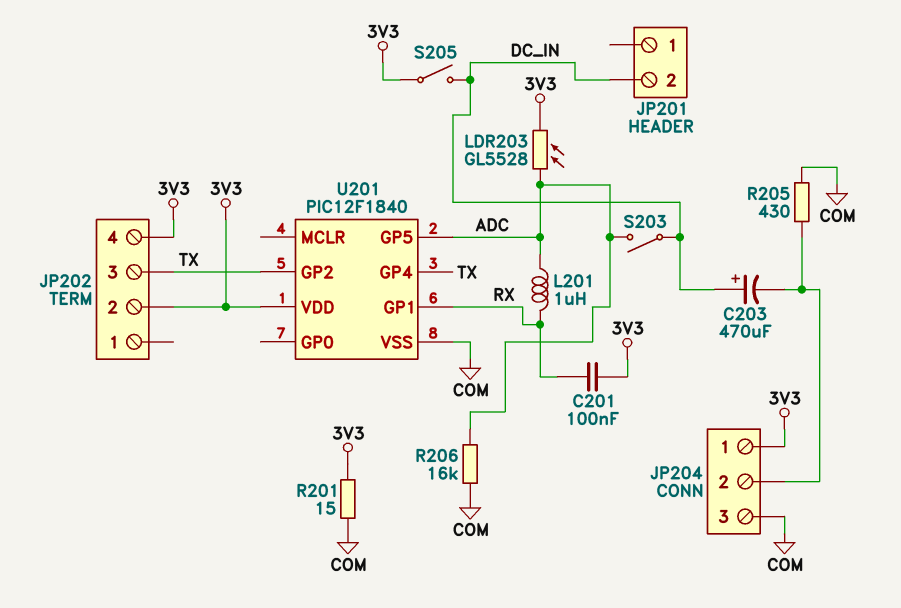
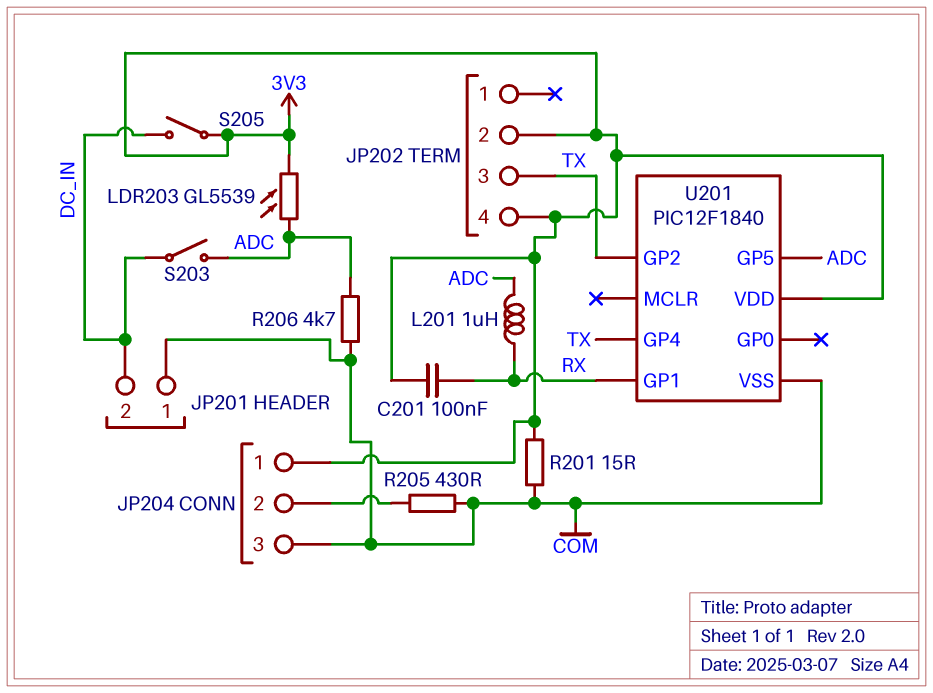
C203: 470uF (plus DC_IN, minus JP204/2) -> none
JP201 pin 1: none -> COM
LDR203: GL5528 (3V3, ADC) -> GL5539 (3V3, ADC)
R206: 16k (ADC, COM) -> 4.7k (ADC, COM)

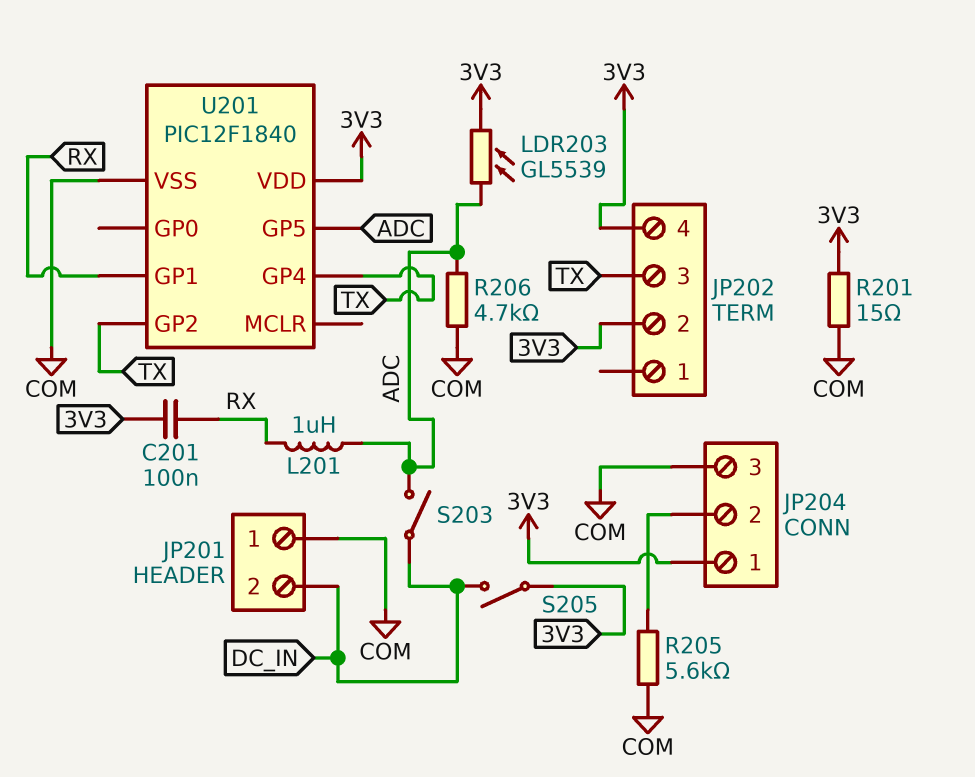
R205: 430 (COM, JP204/2) -> 5.6k (COM, JP204/2)

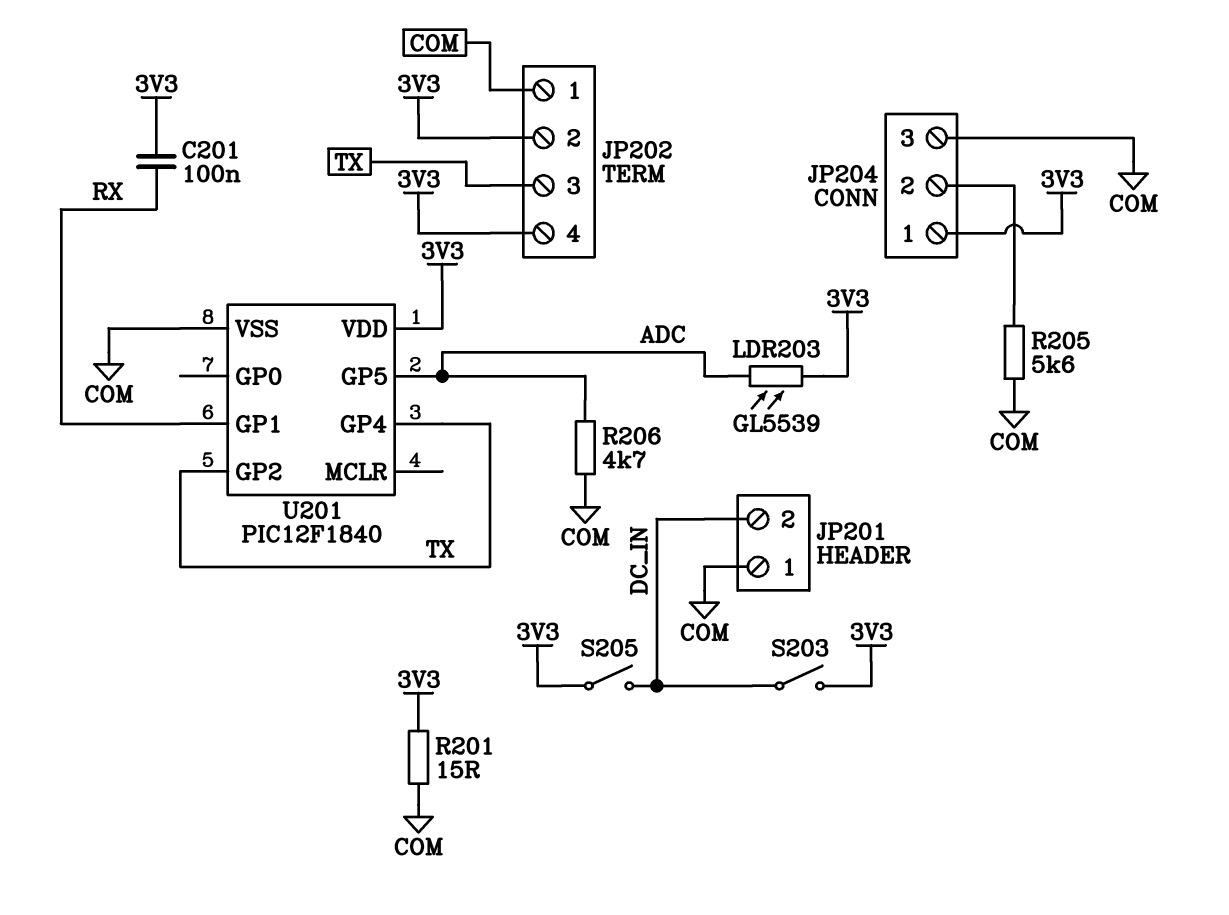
JP202 pin 1: none -> COM
L201: 1uH (ADC, RX) -> none
S203: switch (ADC, DC_IN) -> switch (3V3, DC_IN)

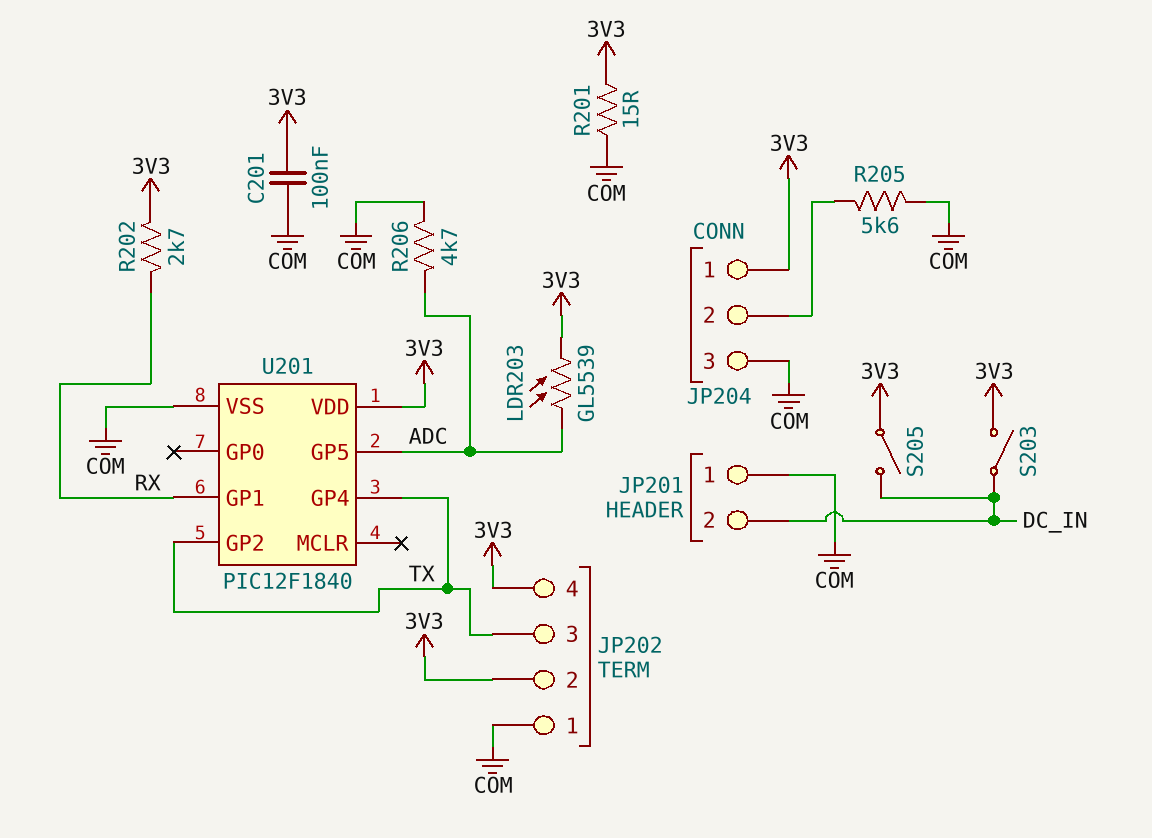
C201: 100nF (3V3, RX) -> 100nF (3V3, COM)
R202: none -> 2.7k (3V3, RX)

